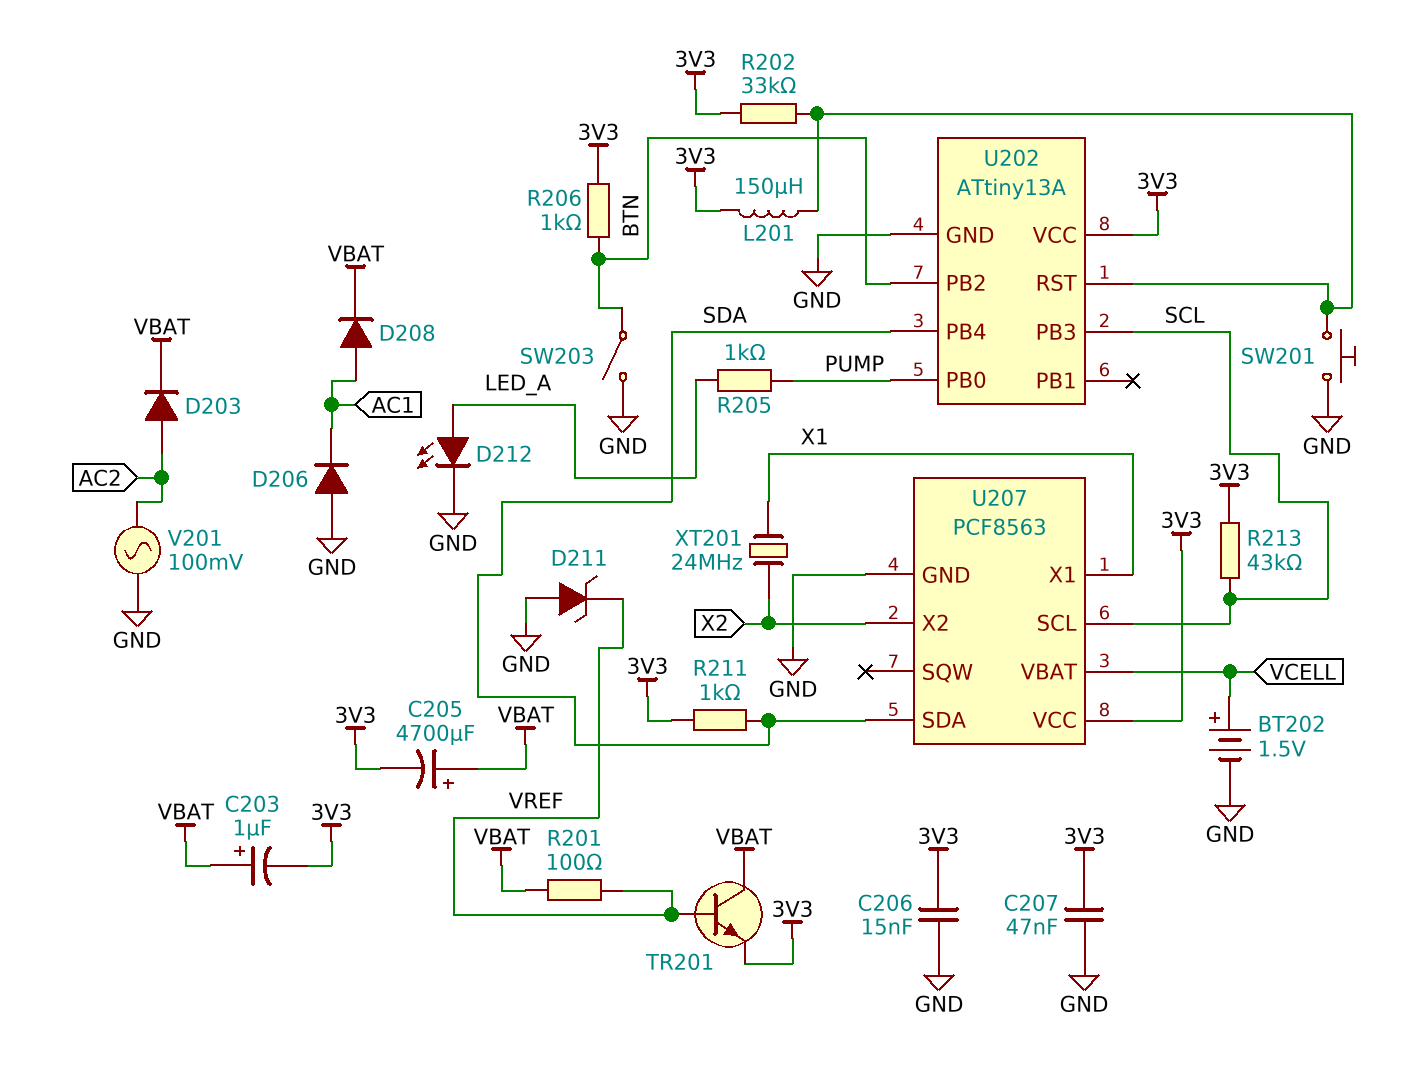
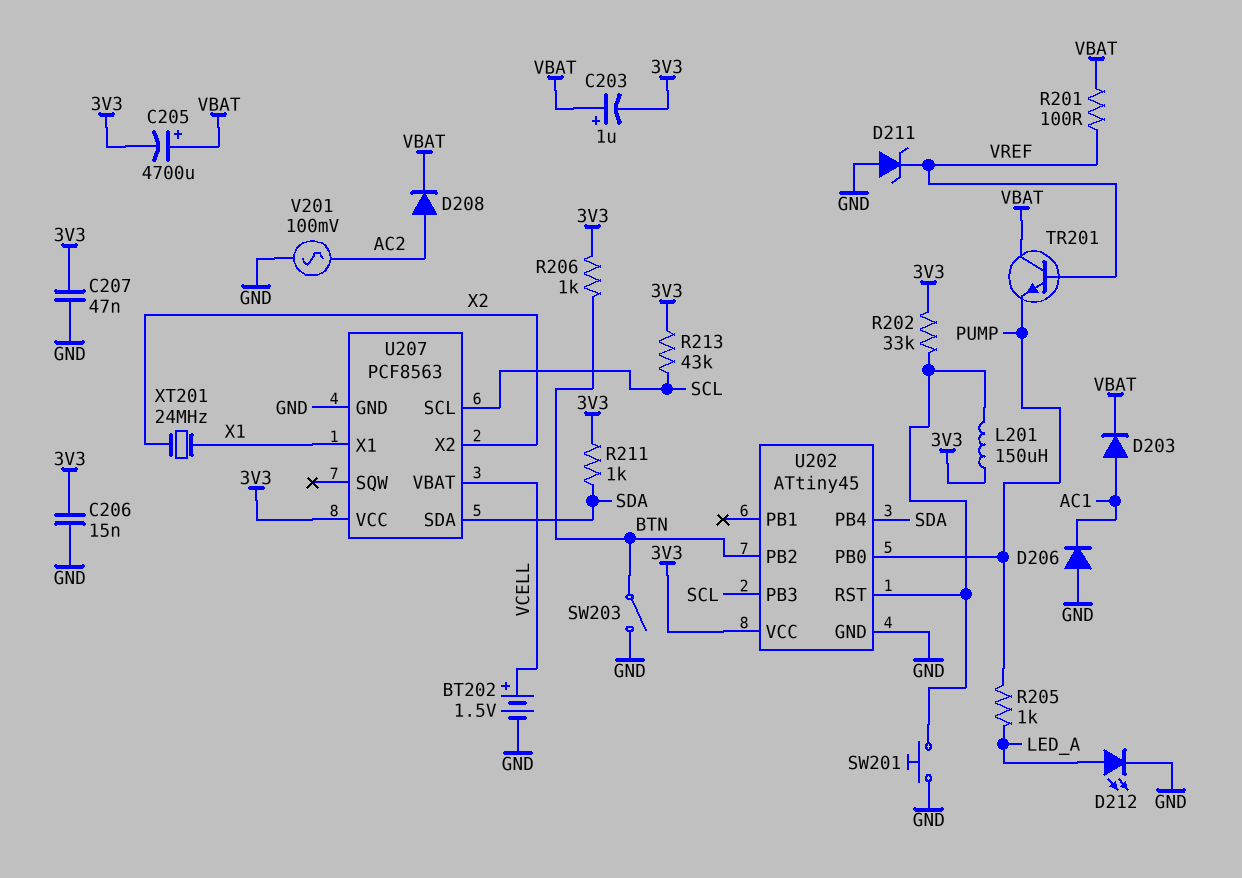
D203: diode (A AC2, K VBAT) -> diode (A AC1, K VBAT)
D208: diode (A AC1, K VBAT) -> diode (A AC2, K VBAT)
TR201: NPN (B VREF, C VBAT, E 3V3) -> NPN (B VREF, C VBAT, E PUMP)
U202: ATtiny13A -> ATtiny45

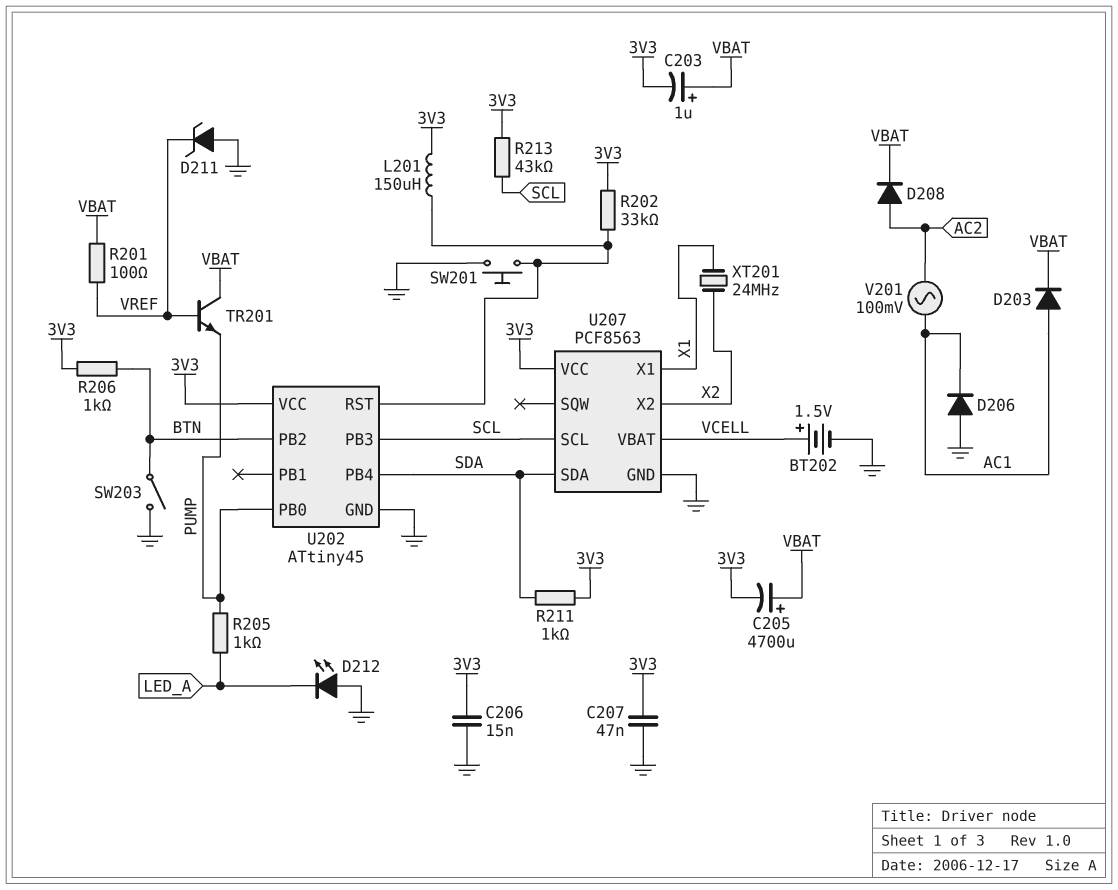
D212: LED (A LED_A, K GND) -> LED (A GND, K LED_A)
V201: AC 100mV (AC2, GND) -> AC 100mV (AC1, AC2)

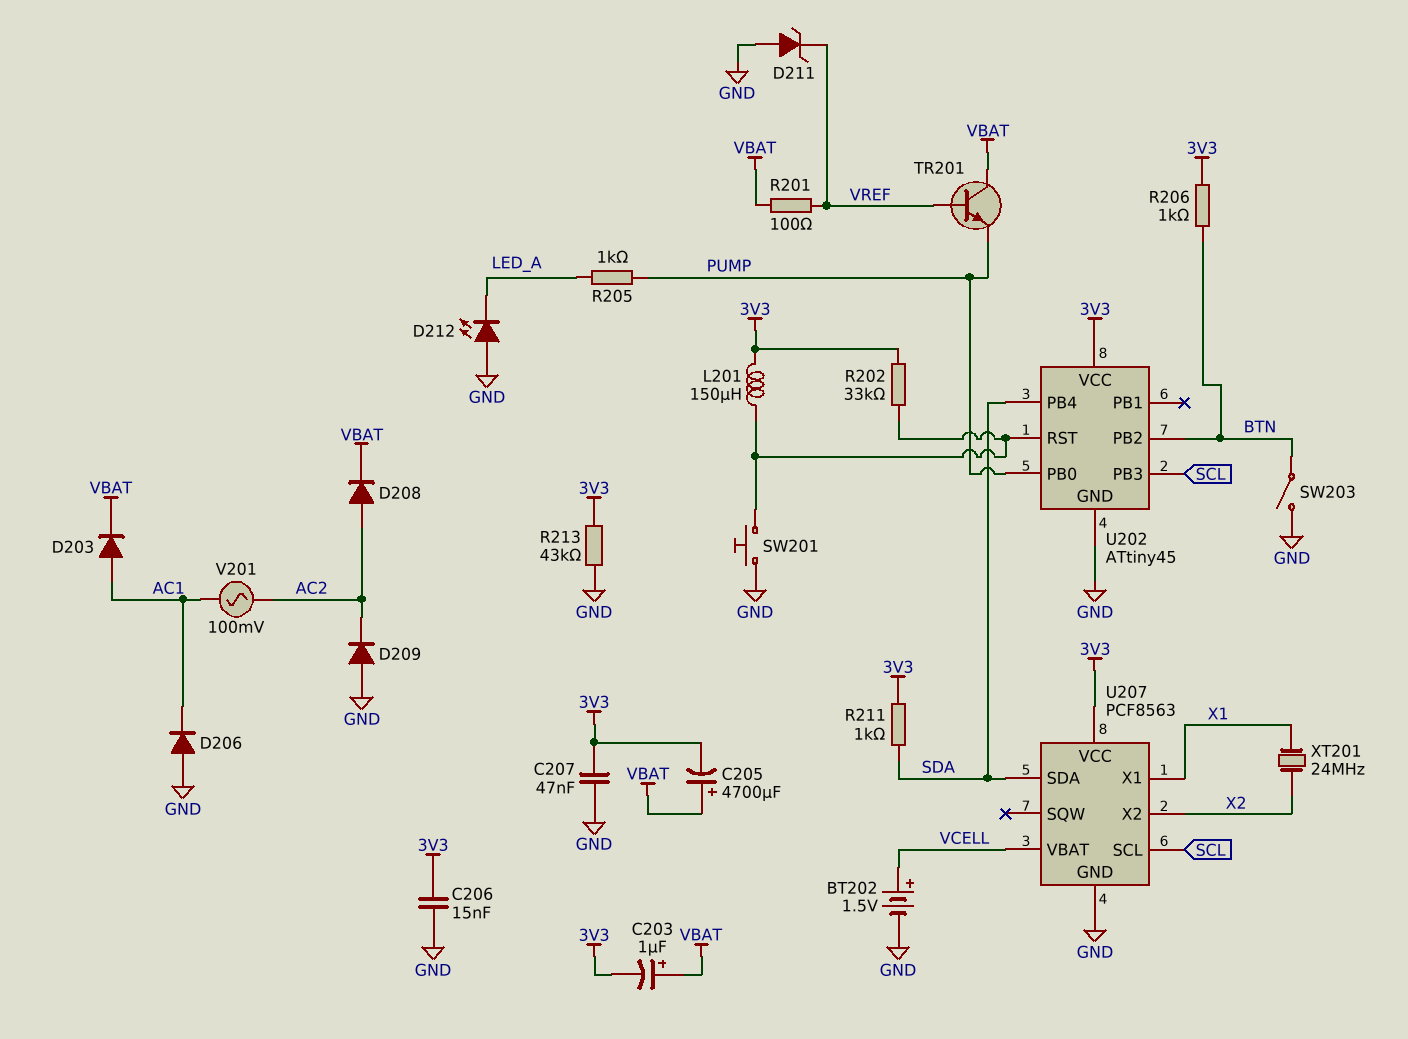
D209: none -> diode (A GND, K AC2)
R213: 43k (3V3, SCL) -> 43k (3V3, GND)

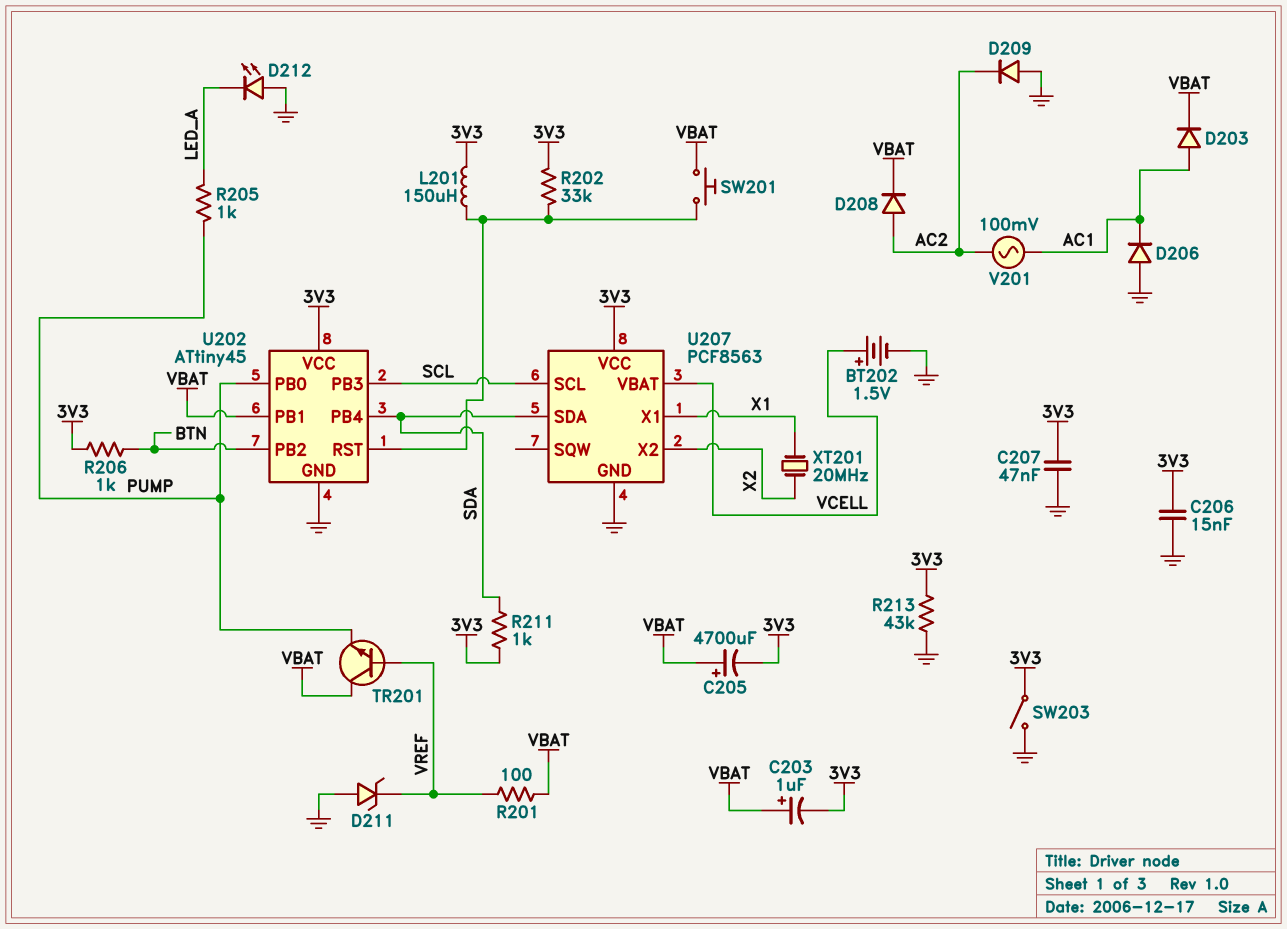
SW201: button (GND, U202/RST) -> button (U202/RST, VBAT)
SW203: switch (BTN, GND) -> switch (3V3, GND)
U202 pin PB1: none -> VBAT
XT201: 24MHz (X1, X2) -> 20MHz (X1, X2)

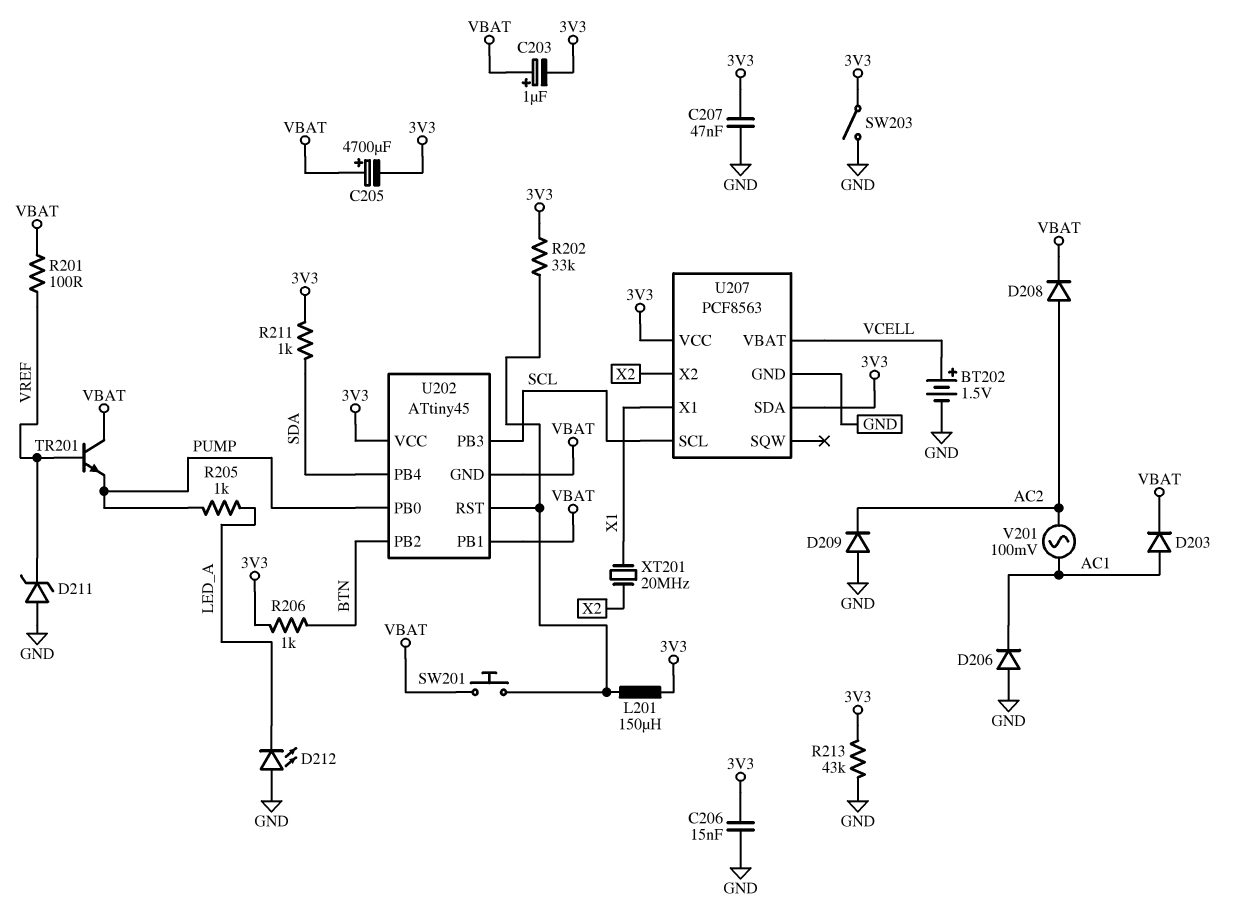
U202 pin GND: GND -> VBAT
U207 pin SDA: SDA -> 3V3

